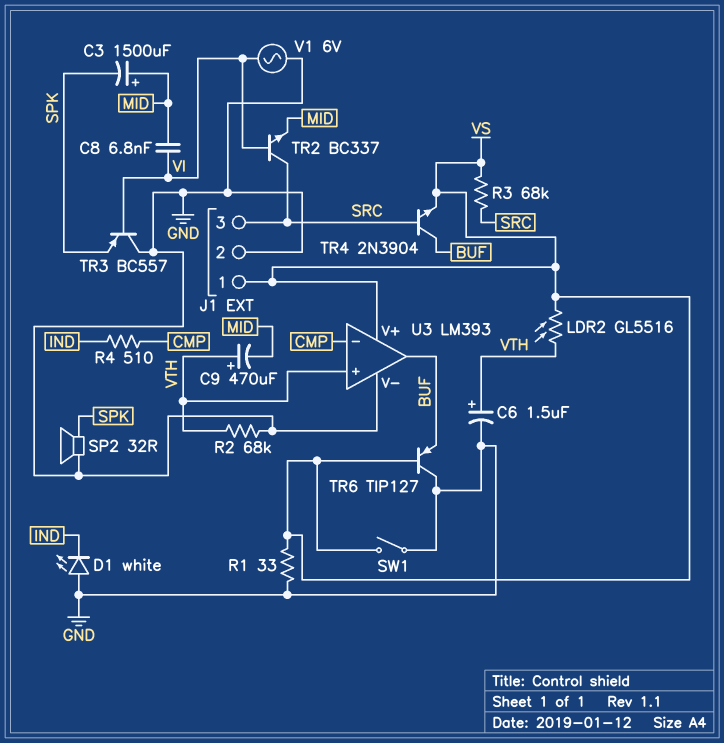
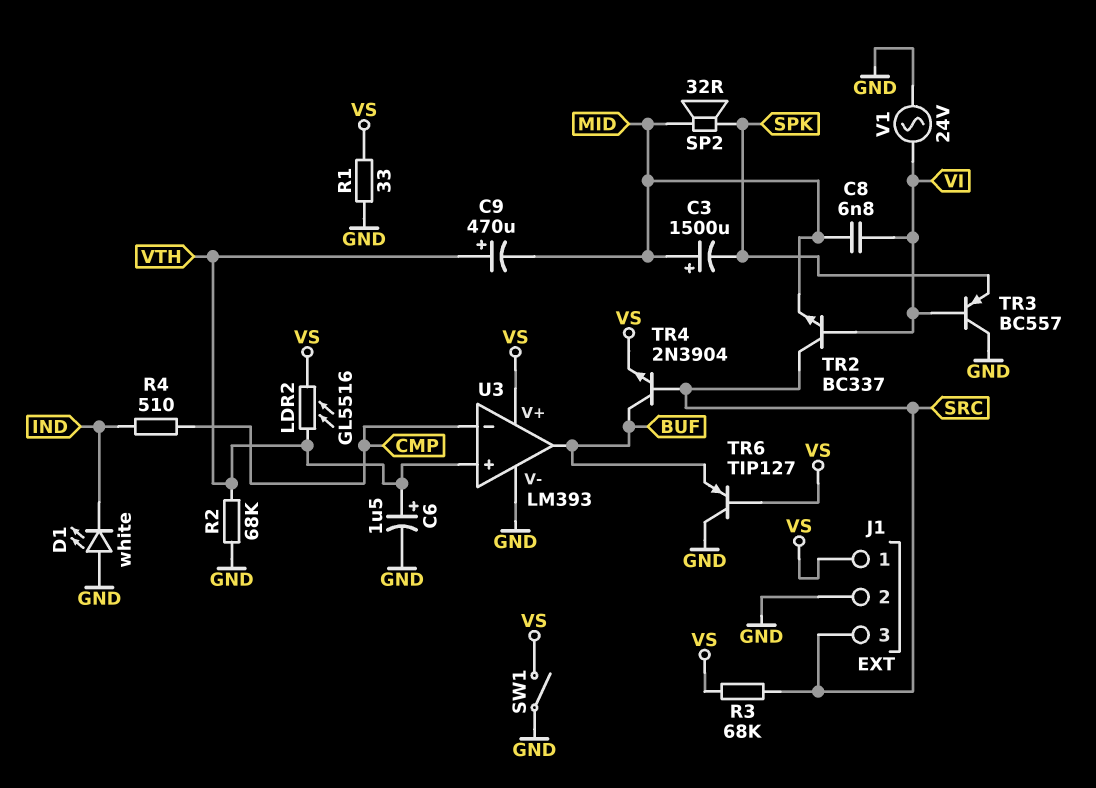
SP2: speaker 32R (GND, SPK) -> speaker 32R (MID, SPK)
V1: AC 6V (GND, VI) -> AC 24V (GND, VI)

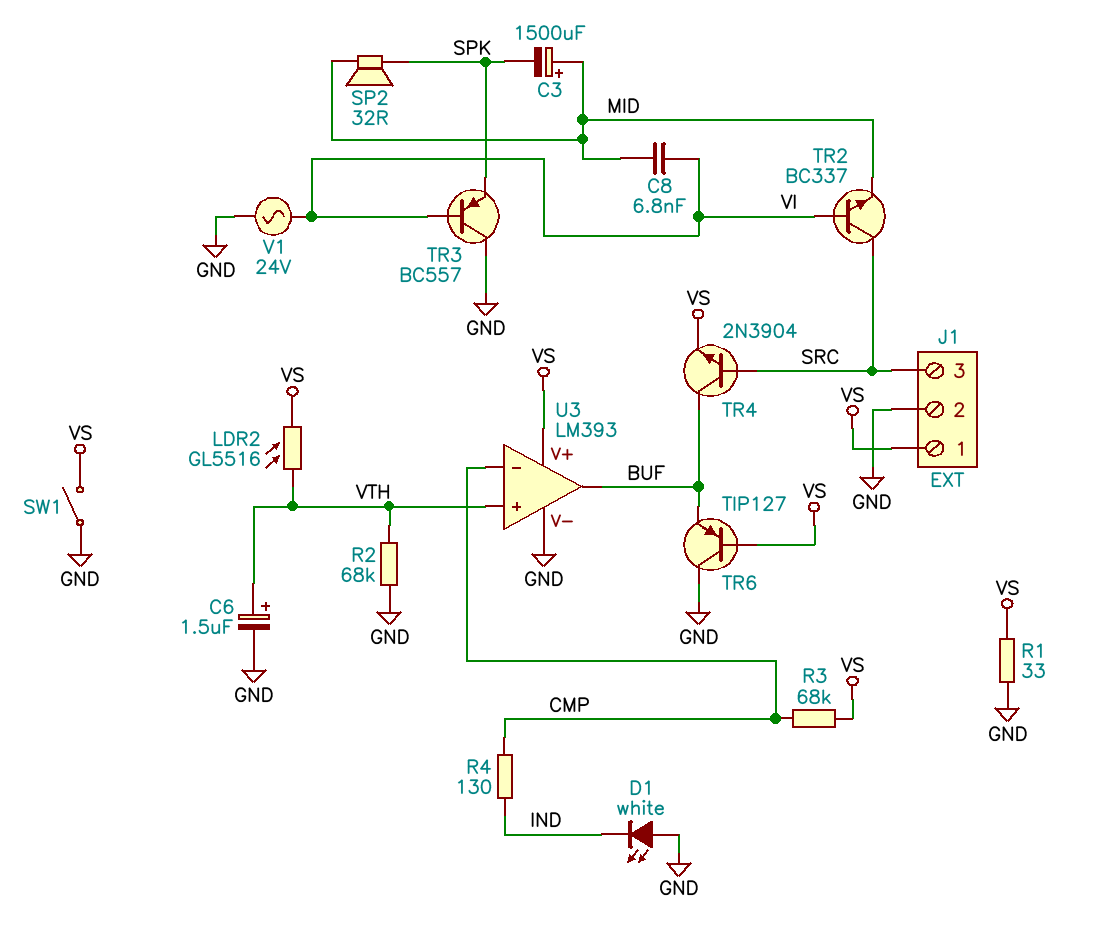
C9: 470uF (plus VTH, minus MID) -> none
R3: 68k (SRC, VS) -> 68k (CMP, VS)
R4: 510 (CMP, IND) -> 130 (CMP, IND)

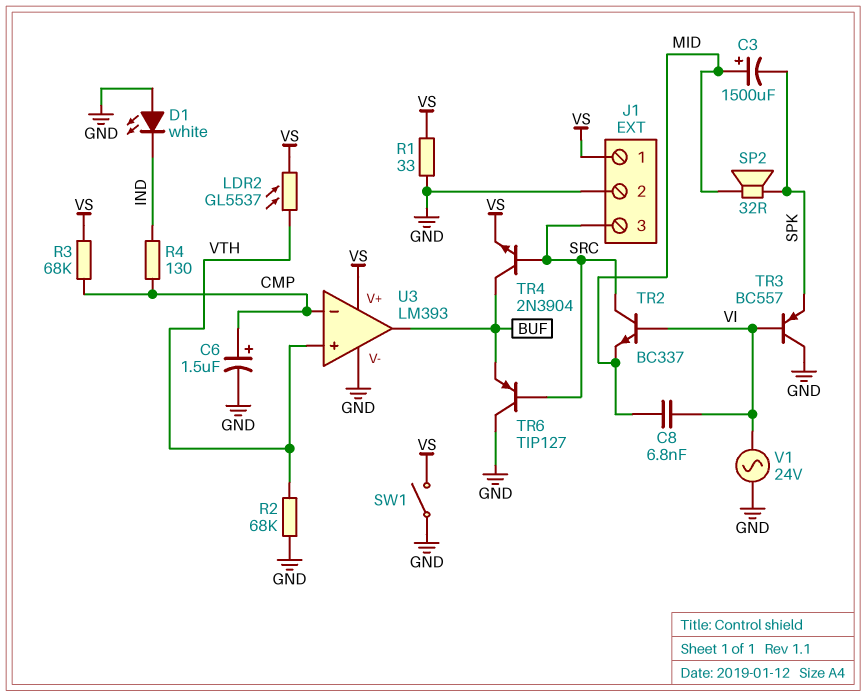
C6: 1.5uF (plus VTH, minus GND) -> 1.5uF (plus CMP, minus GND)
LDR2: GL5516 (VS, VTH) -> GL5537 (VS, VTH)
TR6: PNP TIP127 (B VS, C GND, E BUF) -> PNP TIP127 (B SRC, C GND, E BUF)

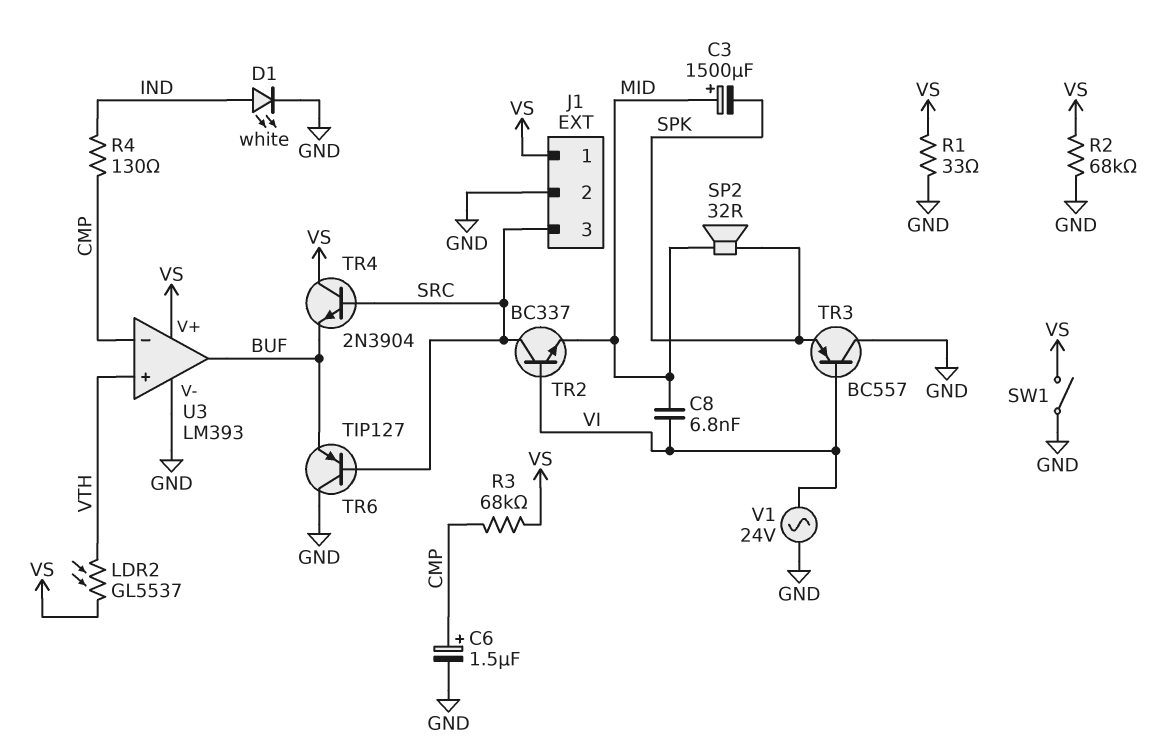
D1: LED white (A GND, K IND) -> LED white (A IND, K GND)
R2: 68k (GND, VTH) -> 68k (GND, VS)
TR4: NPN 2N3904 (B SRC, C BUF, E VS) -> NPN 2N3904 (B SRC, C VS, E BUF)

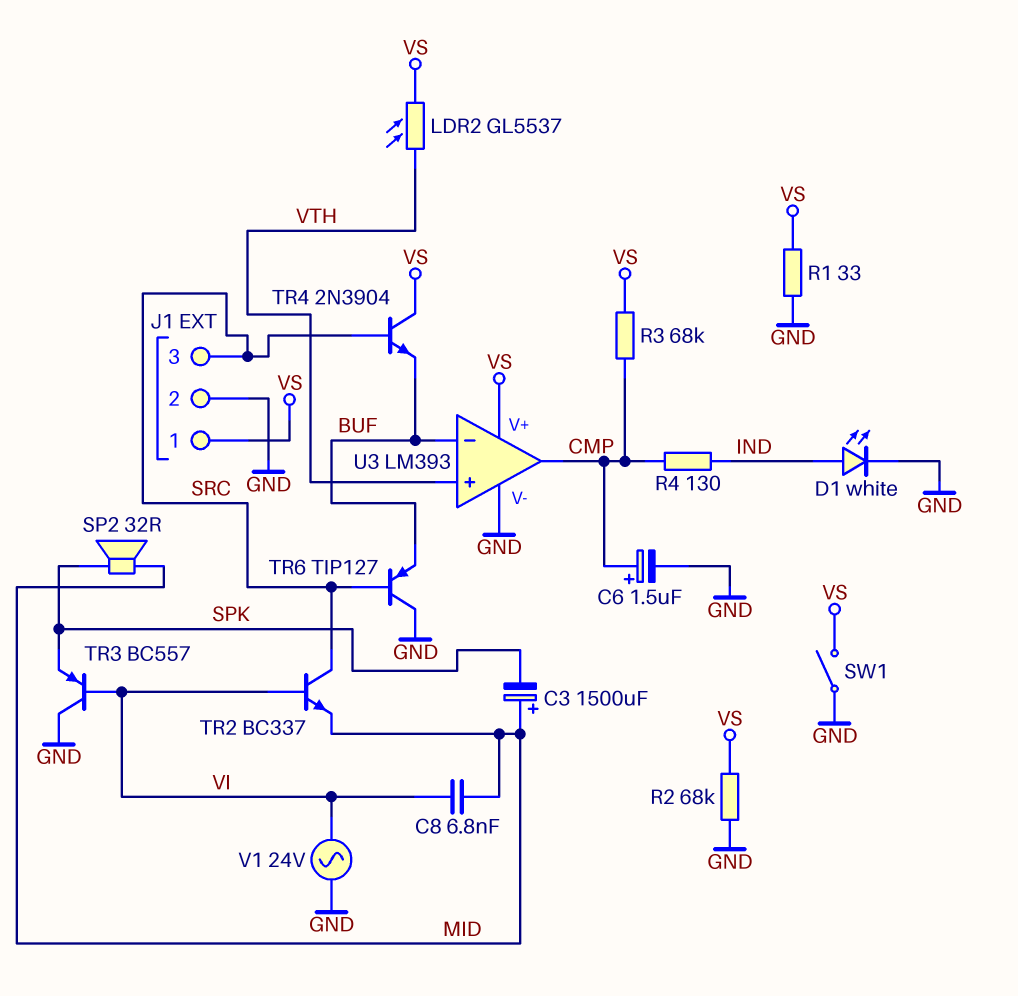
U3 pin in-: CMP -> BUF
U3 pin out: BUF -> CMP

